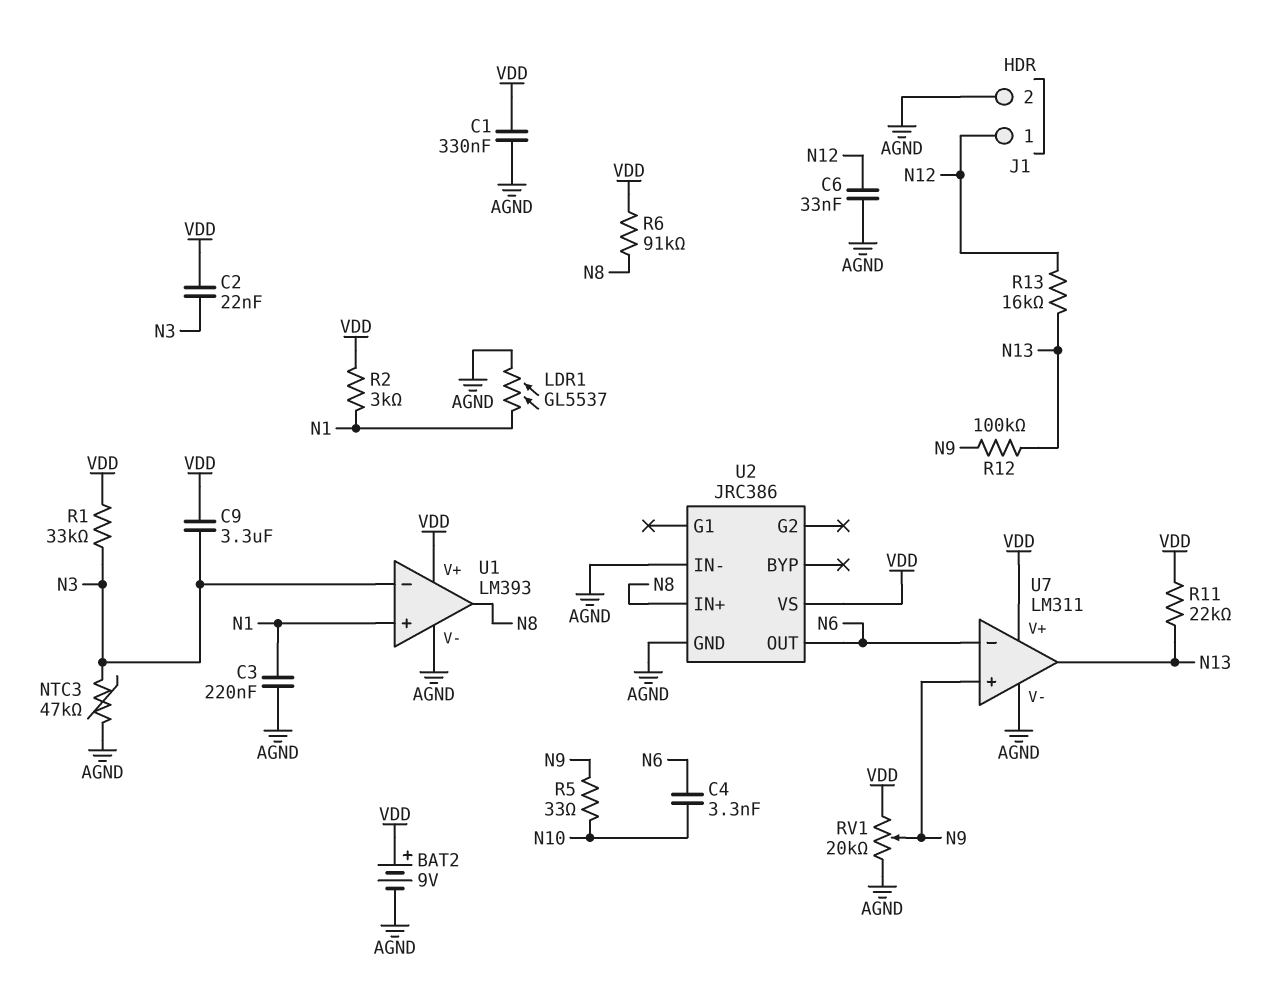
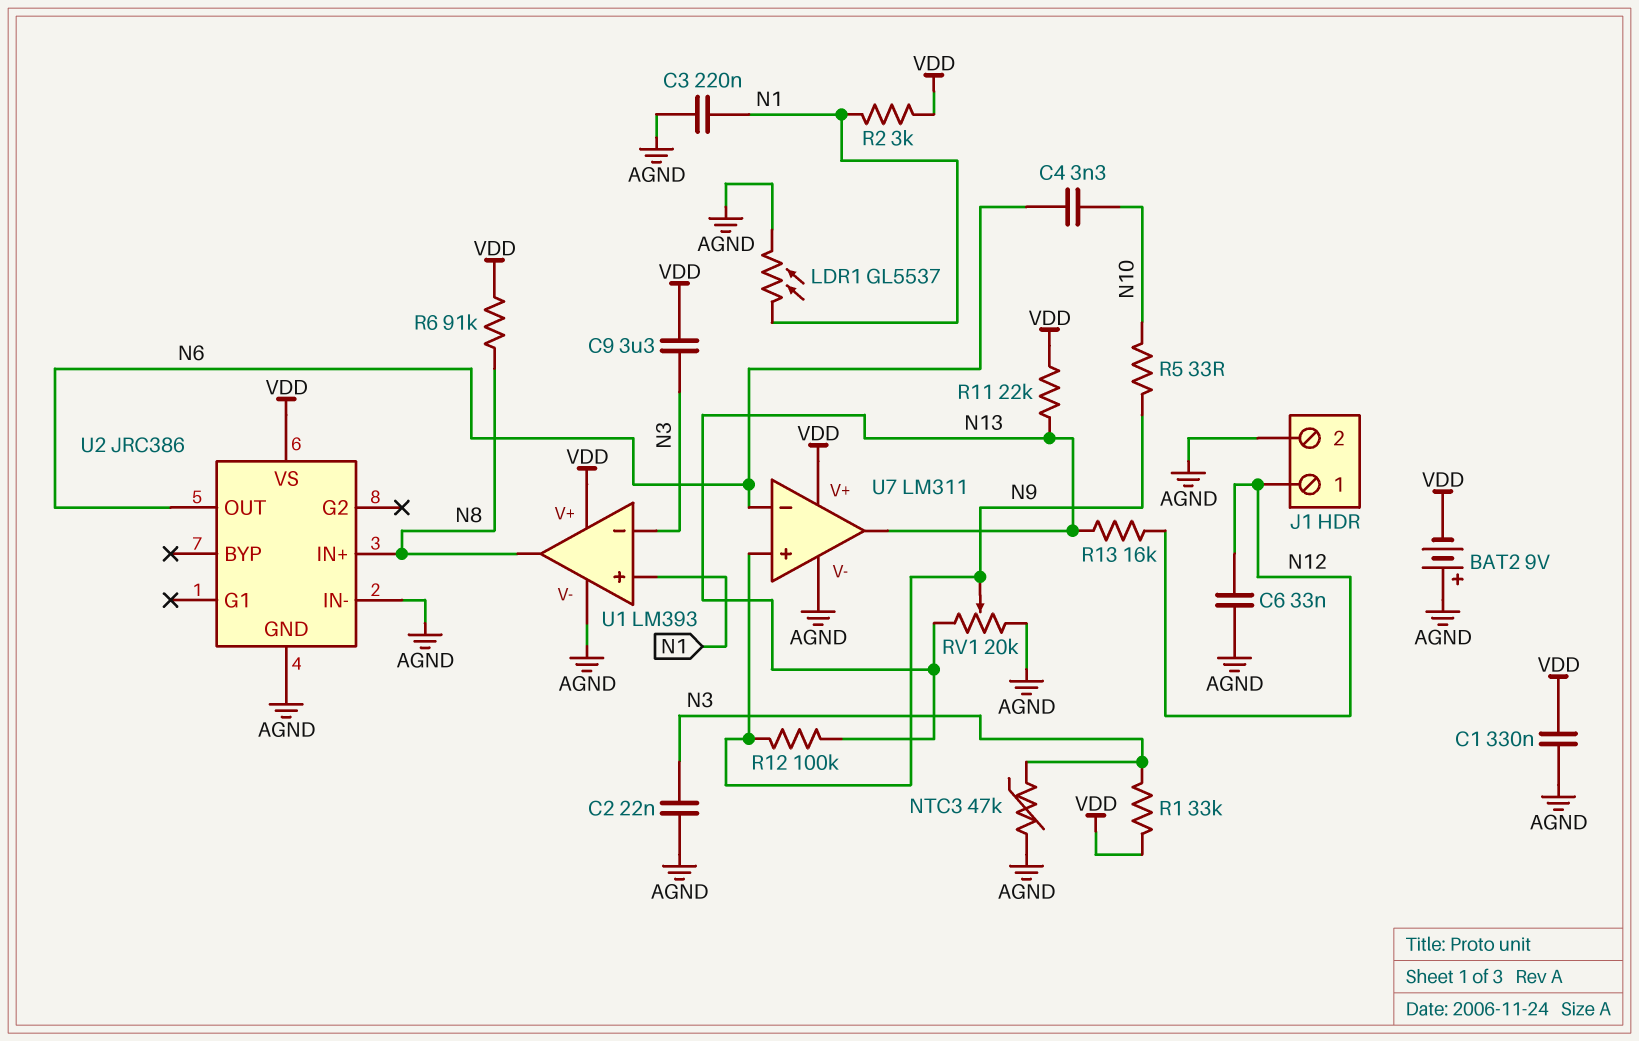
BAT2: 9V (plus VDD, minus AGND) -> 9V (plus AGND, minus VDD)
C2: 22nF (N3, VDD) -> 22nF (AGND, N3)
RV1: 20k (AGND, VDD, wiper N9) -> 20k (AGND, N13, wiper N9)

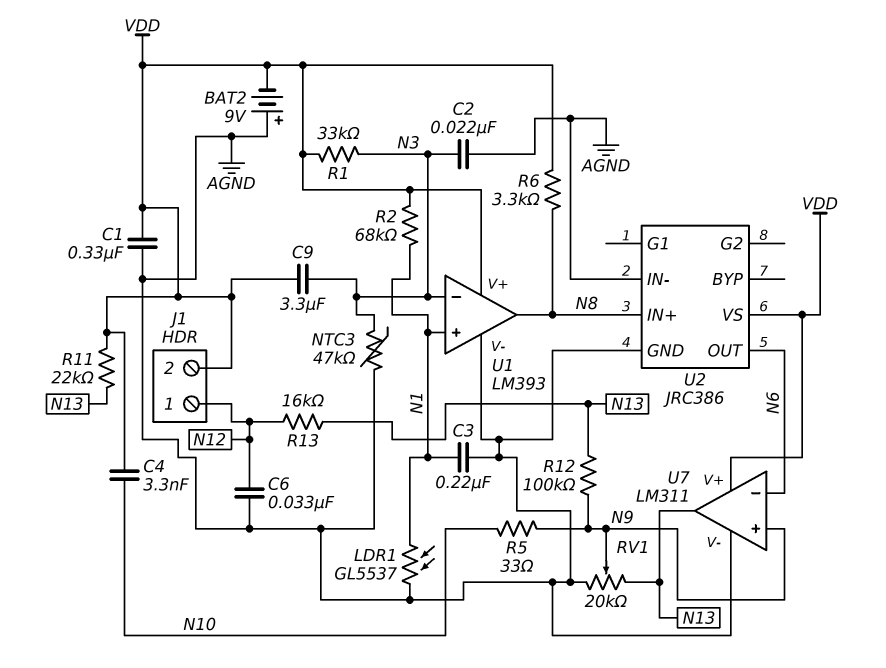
C4: 3.3nF (N6, N10) -> 3.3nF (N10, VDD)
J1 pin 2: AGND -> VDD
R2: 3k (N1, VDD) -> 68k (N1, VDD)
R6: 91k (N8, VDD) -> 3.3k (N8, VDD)

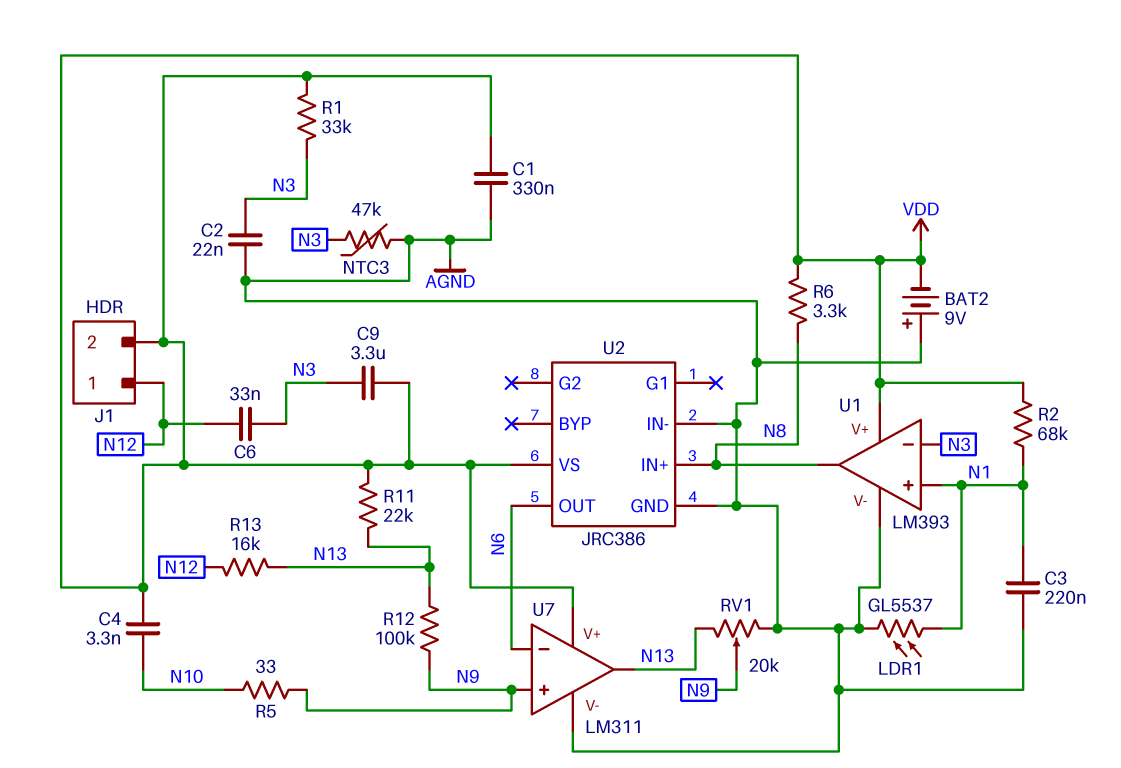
C6: 33nF (AGND, N12) -> 33nF (N3, N12)

